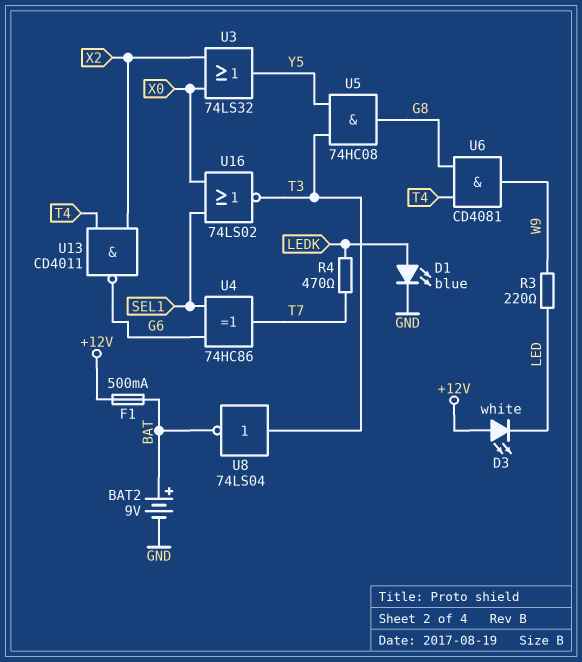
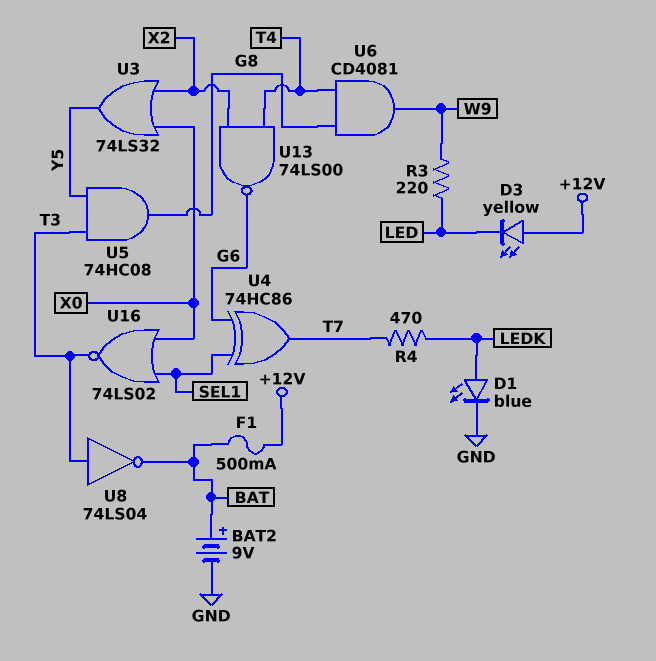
D3: LED white (A +12V, K LED) -> LED yellow (A +12V, K LED)
U13: NAND CD4011 (in T4, in X2, out G6) -> NAND 74LS00 (in T4, in X2, out G6)

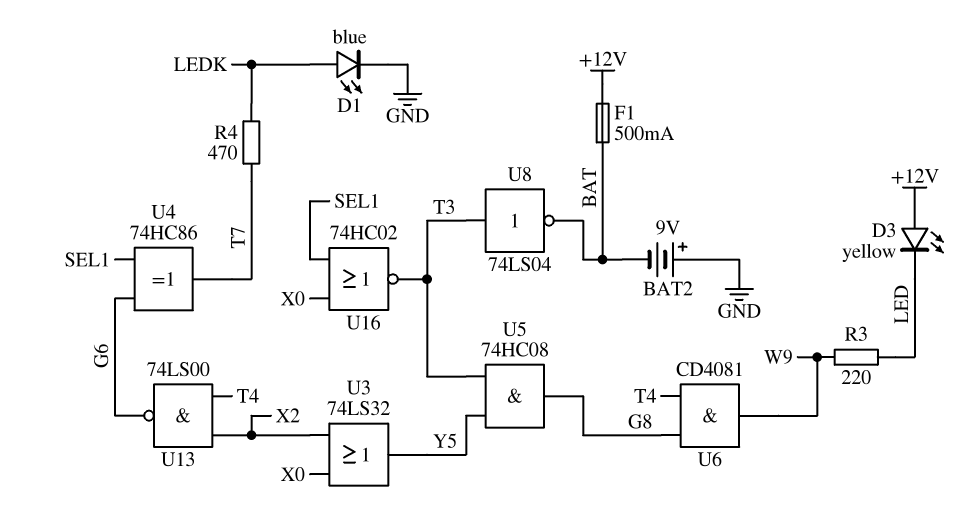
BAT2: 9V (plus BAT, minus GND) -> 9V (plus GND, minus BAT)
U16: NOR 74LS02 (in SEL1, in X0, out T3) -> NOR 74HC02 (in SEL1, in X0, out T3)

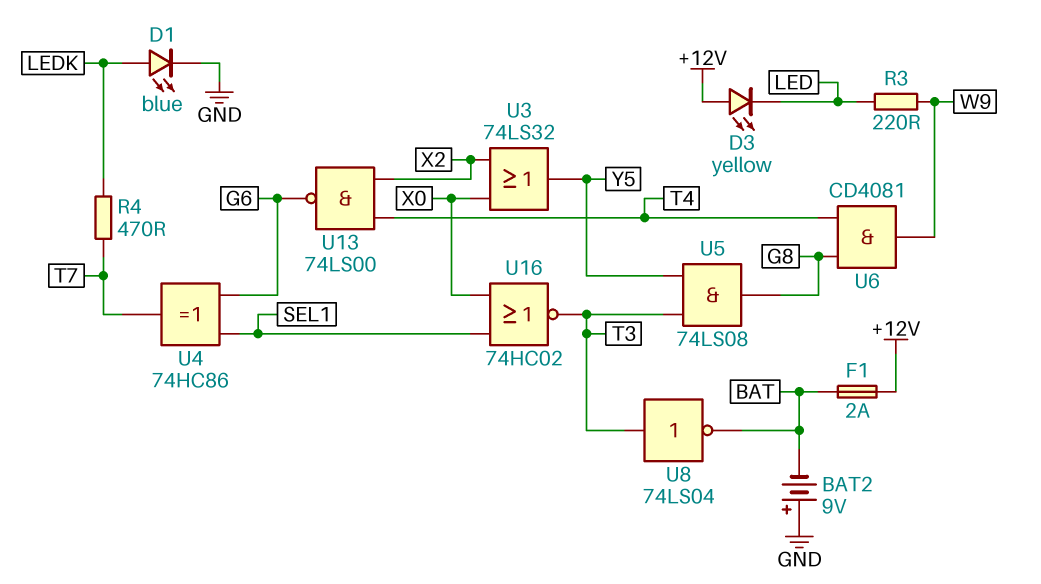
F1: 500mA (+12V, BAT) -> 2A (+12V, BAT)
U5: AND 74HC08 (in T3, in Y5, out G8) -> AND 74LS08 (in T3, in Y5, out G8)

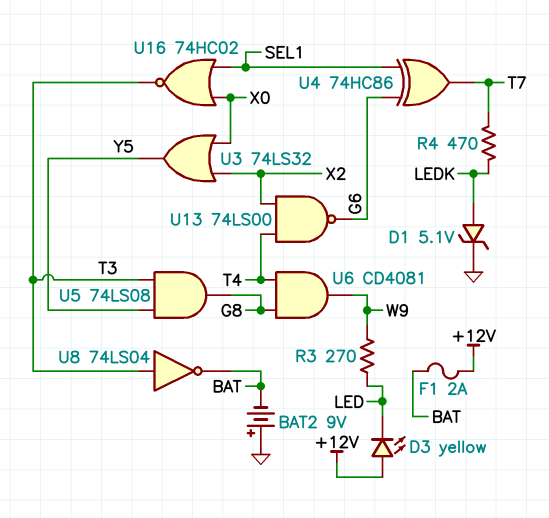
D1: LED blue (A LEDK, K GND) -> zener 5.1V (A LEDK, K GND)
R3: 220 (LED, W9) -> 270 (LED, W9)

